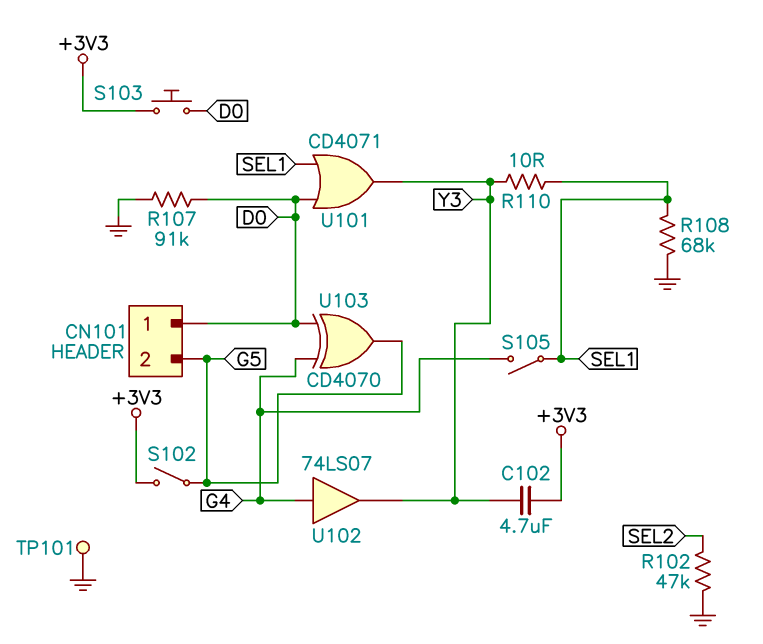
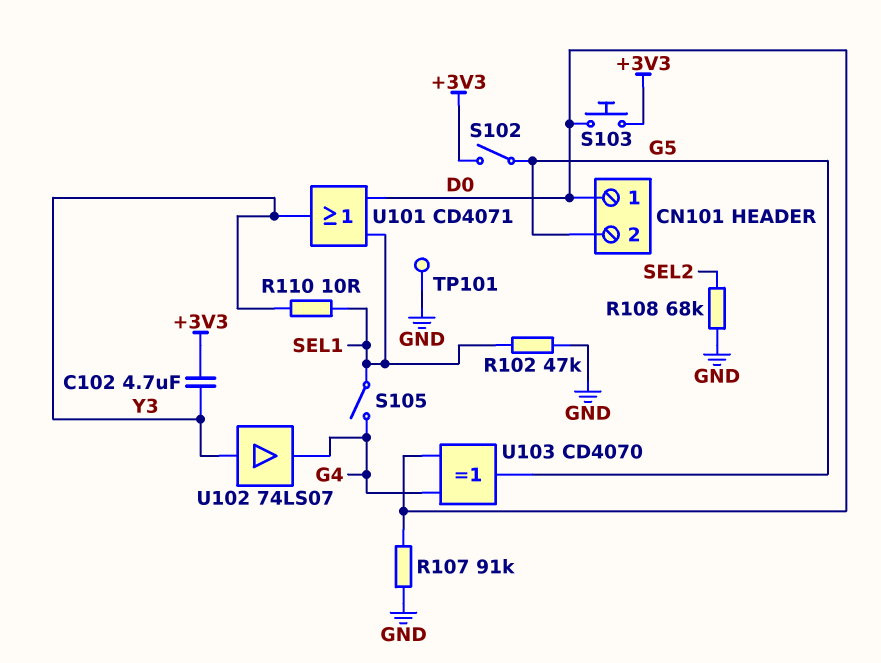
R102: 47k (GND, SEL2) -> 47k (GND, SEL1)
R108: 68k (GND, SEL1) -> 68k (GND, SEL2)
U102: buffer 74LS07 (in G4, out Y3) -> buffer 74LS07 (in Y3, out G4)

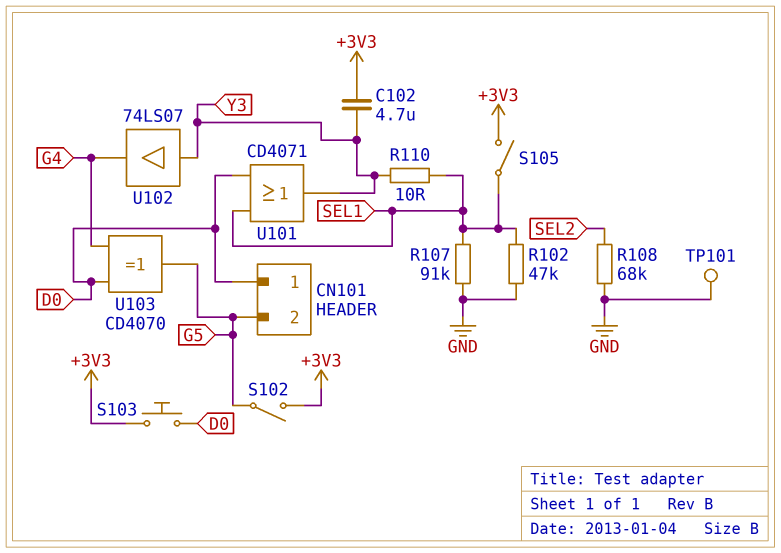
R107: 91k (D0, GND) -> 91k (GND, SEL1)
S105: switch (G4, SEL1) -> switch (+3V3, SEL1)

